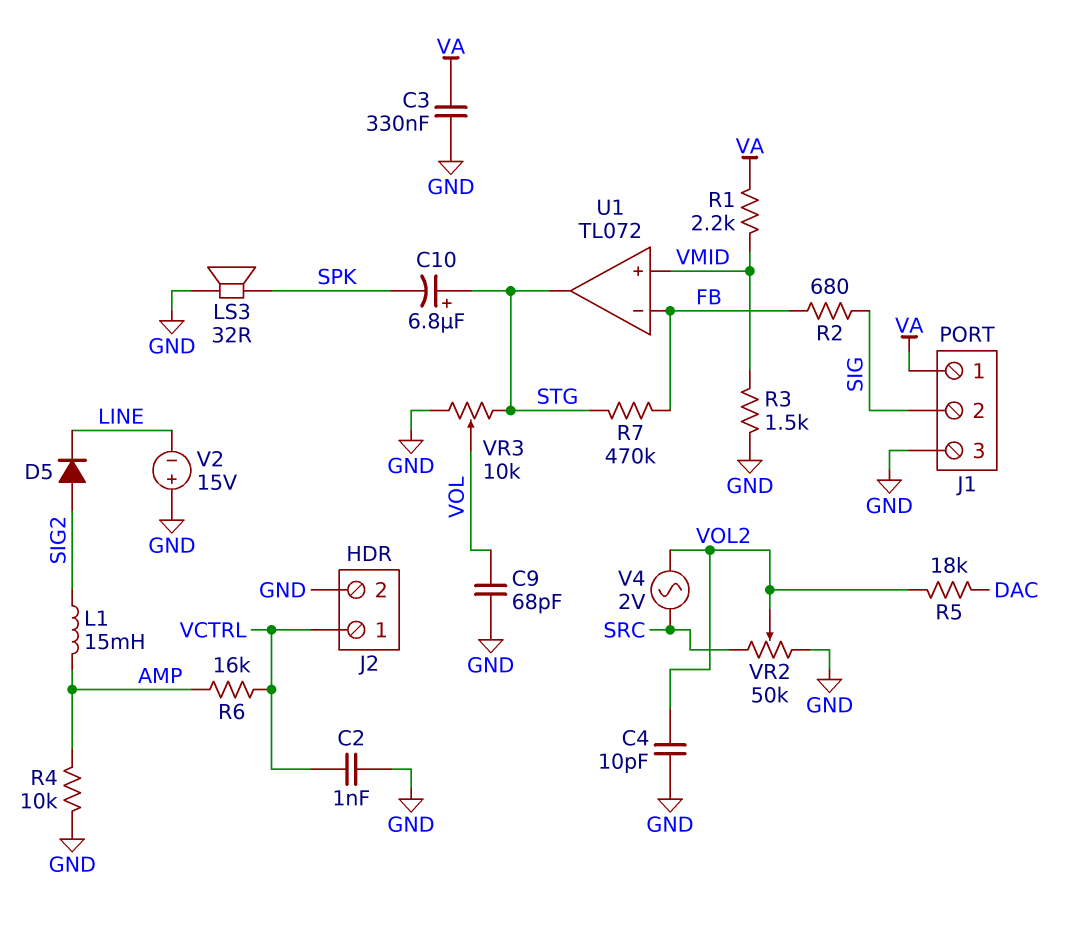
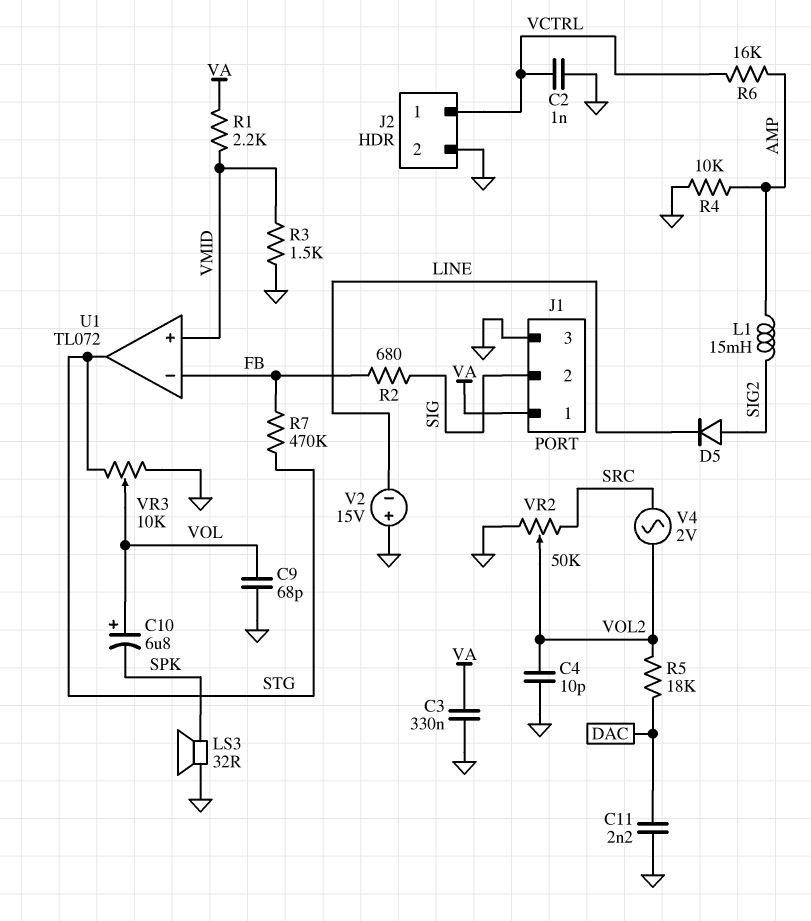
C10: 6.8uF (plus STG, minus SPK) -> 6.8uF (plus VOL, minus SPK)
C11: none -> 2.2nF (DAC, GND)

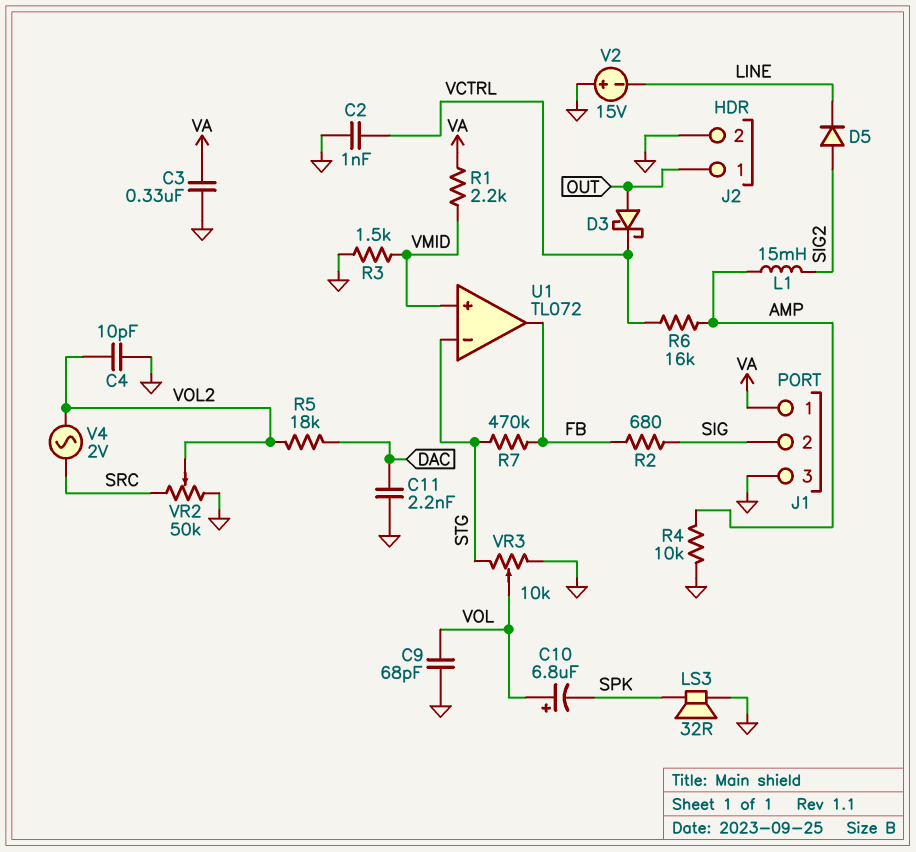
D3: none -> schottky (A OUT, K VCTRL)
J2 pin 1: VCTRL -> OUT
U1 pin in-: FB -> STG
U1 pin out: STG -> FB

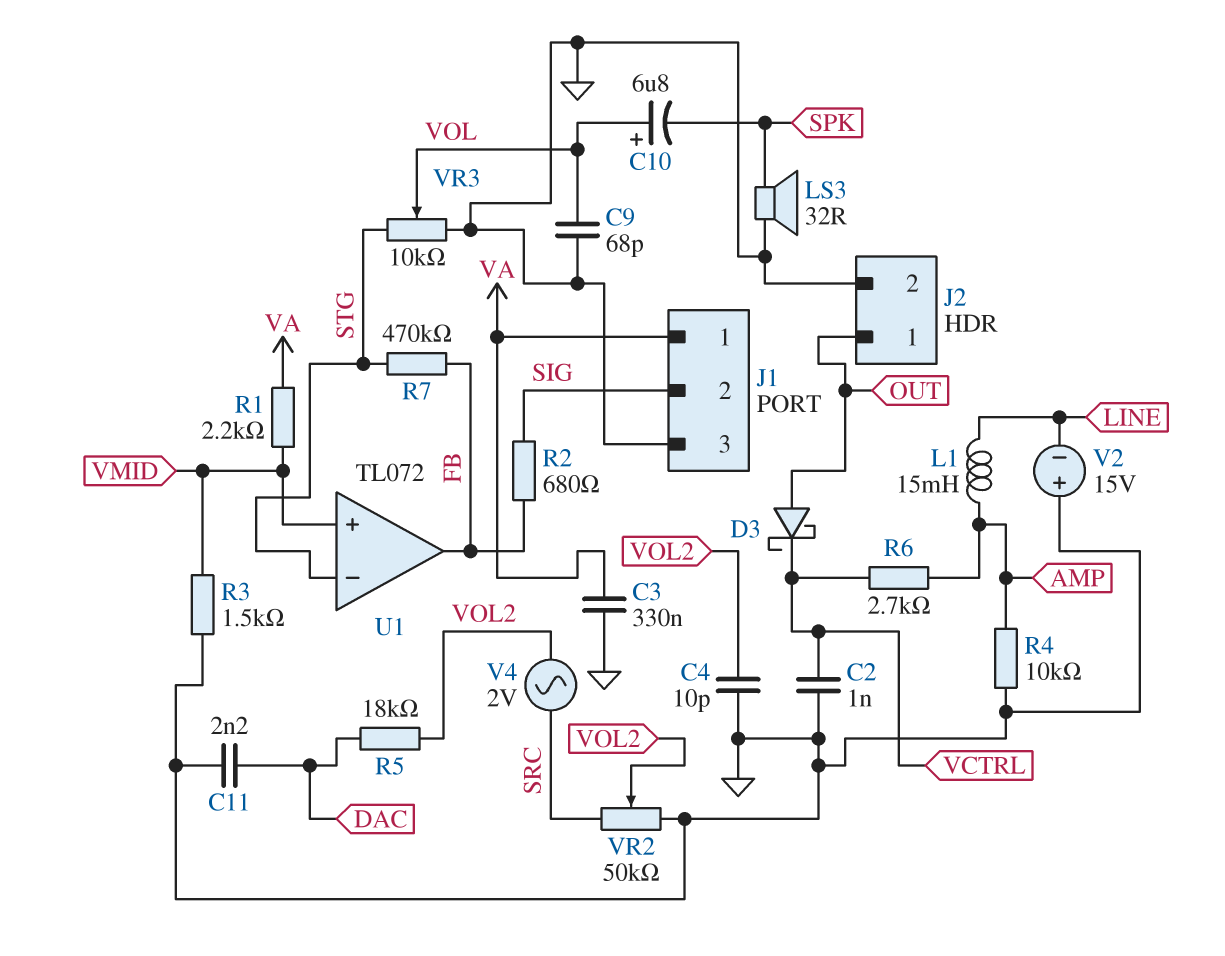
D5: diode (A SIG2, K LINE) -> none
L1: 15mH (AMP, SIG2) -> 15mH (AMP, LINE)
R6: 16k (AMP, VCTRL) -> 2.7k (AMP, VCTRL)

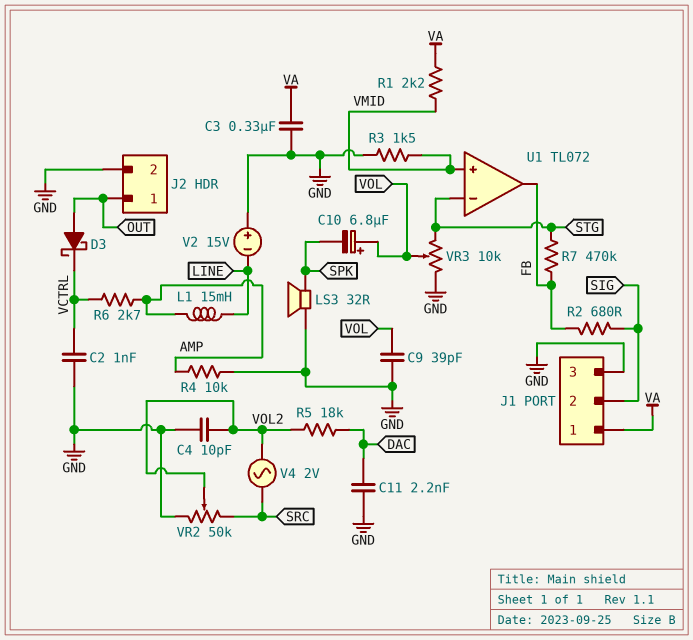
C9: 68pF (GND, VOL) -> 39pF (GND, VOL)

